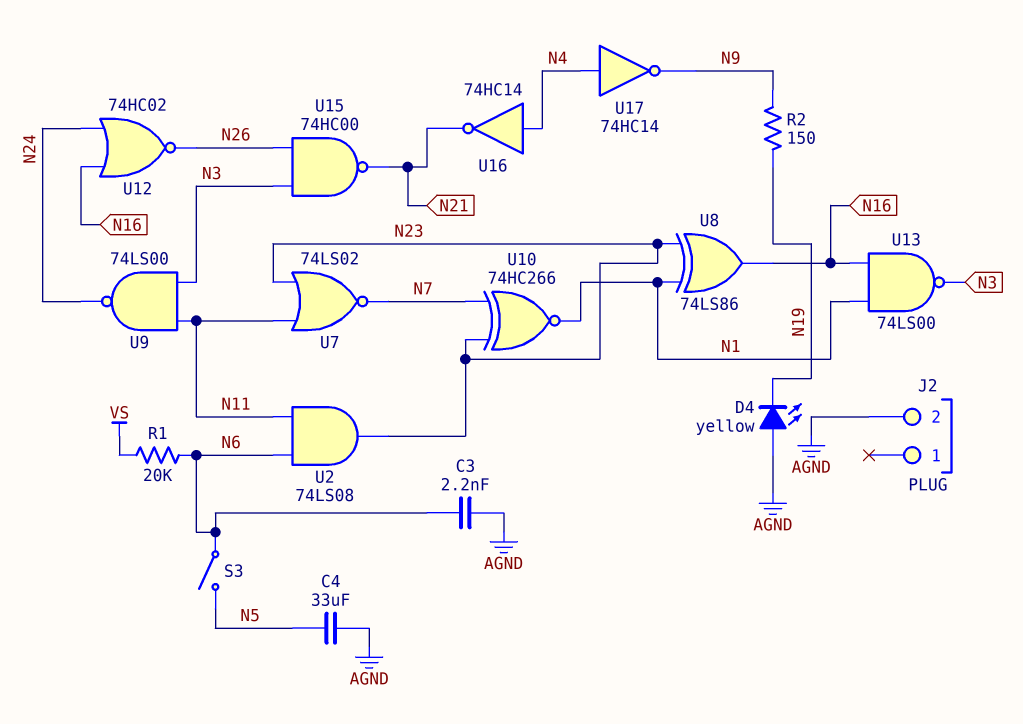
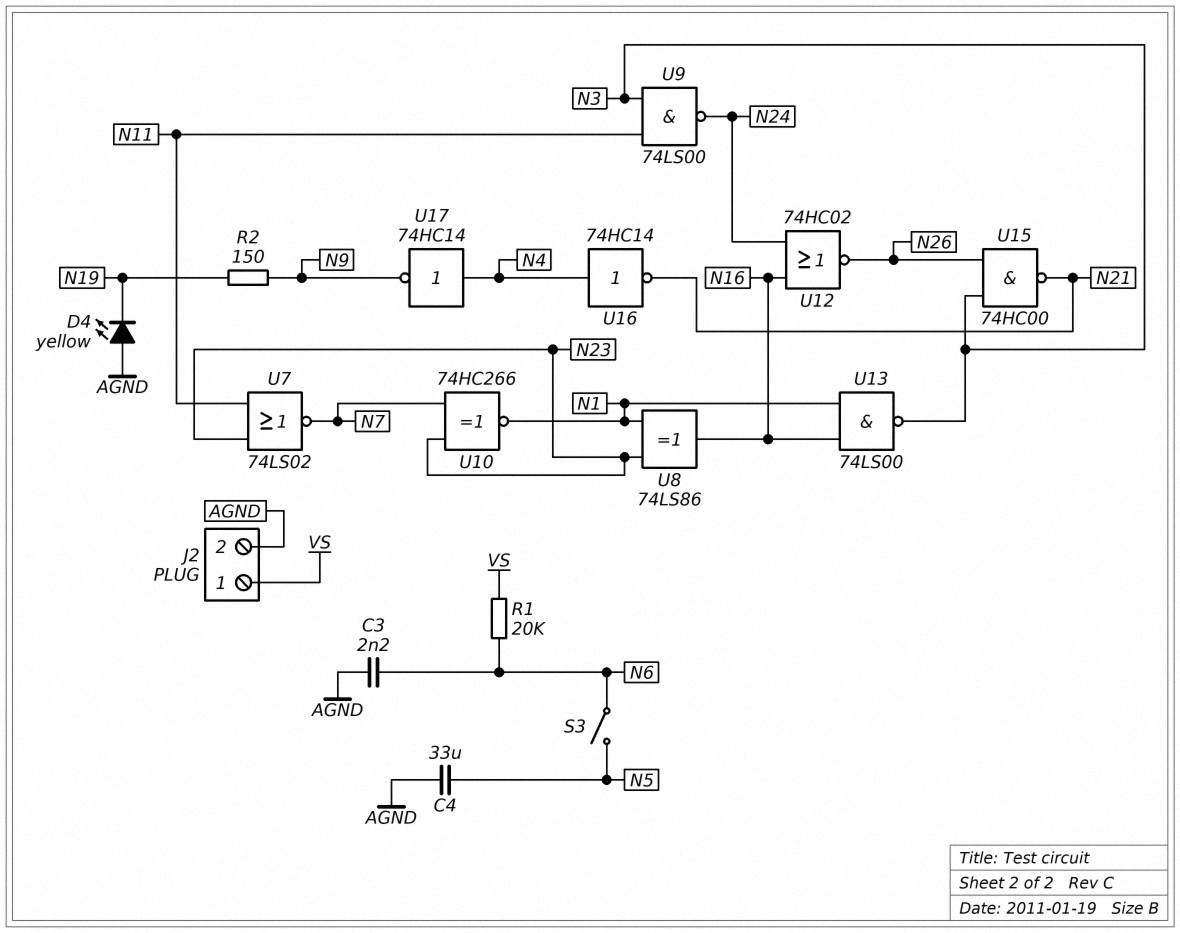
J2 pin 1: none -> VS
U2: AND 74LS08 (in N6, in N11, out N23) -> none

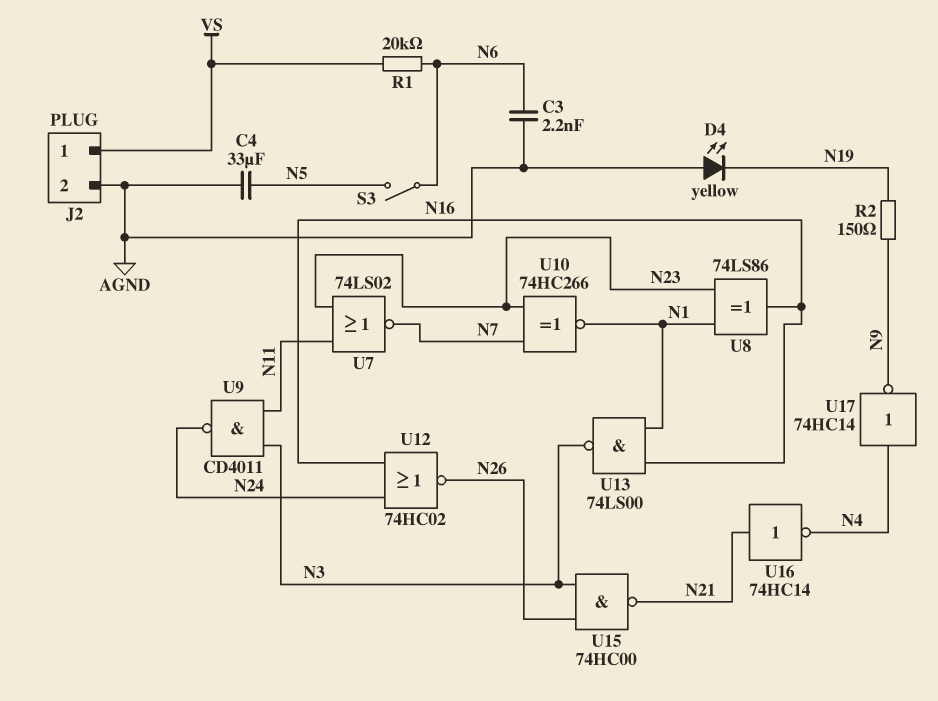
U9: NAND 74LS00 (in N3, in N11, out N24) -> NAND CD4011 (in N3, in N11, out N24)
U16: NOT 74HC14 (in N4, out N21) -> NOT 74HC14 (in N21, out N4)

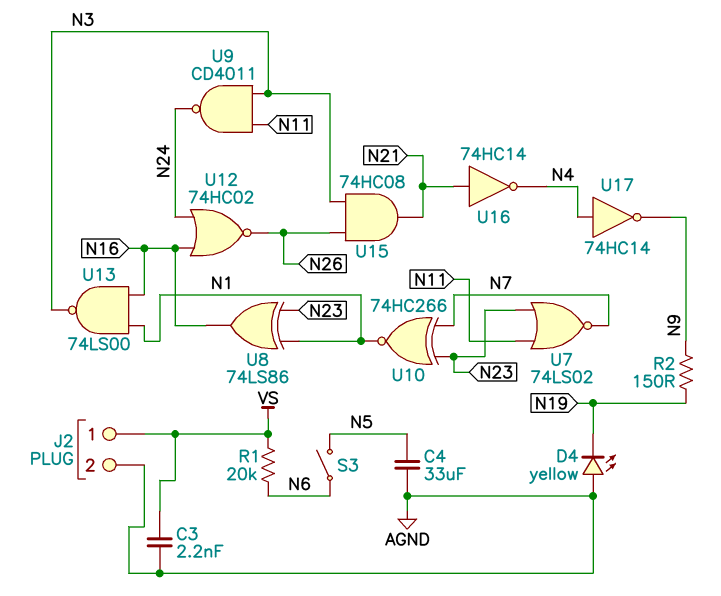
C3: 2.2nF (AGND, N6) -> 2.2nF (AGND, VS)
U15: NAND 74HC00 (in N3, in N26, out N21) -> AND 74HC08 (in N3, in N26, out N21)

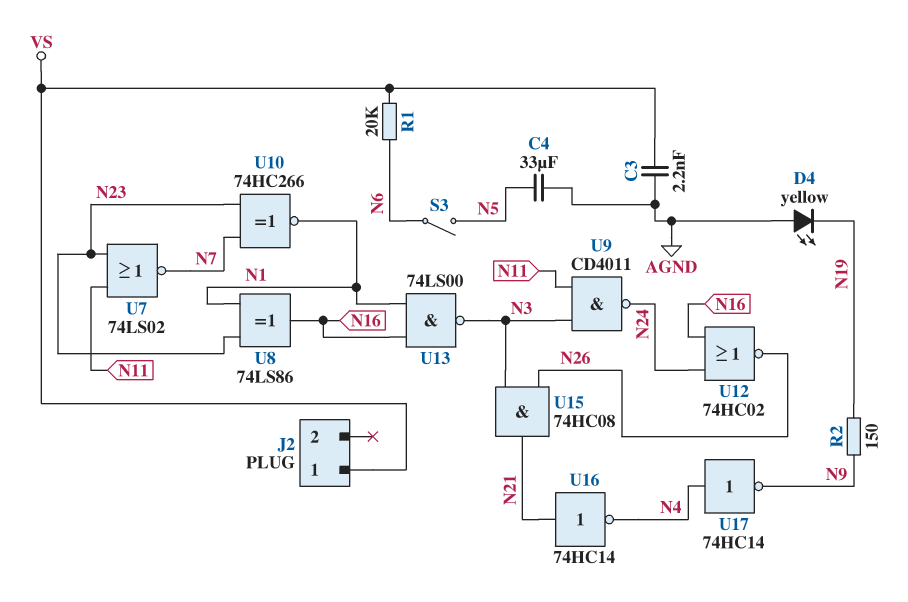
J2 pin 2: AGND -> none

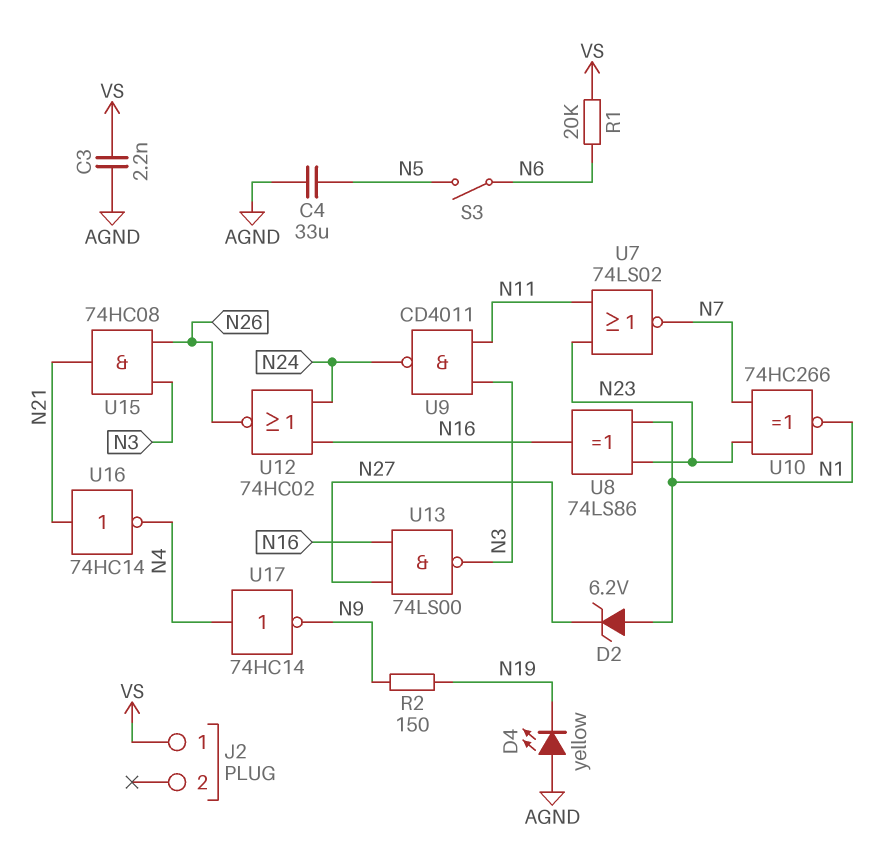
D2: none -> zener 6.2V (A N1, K N27)
U13: NAND 74LS00 (in N1, in N16, out N3) -> NAND 74LS00 (in N16, in N27, out N3)

